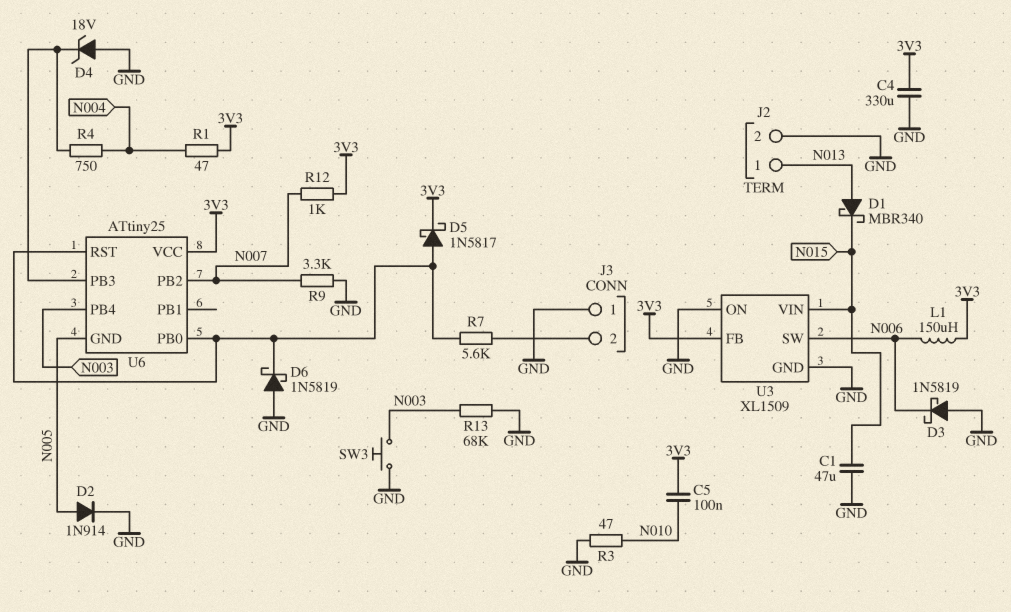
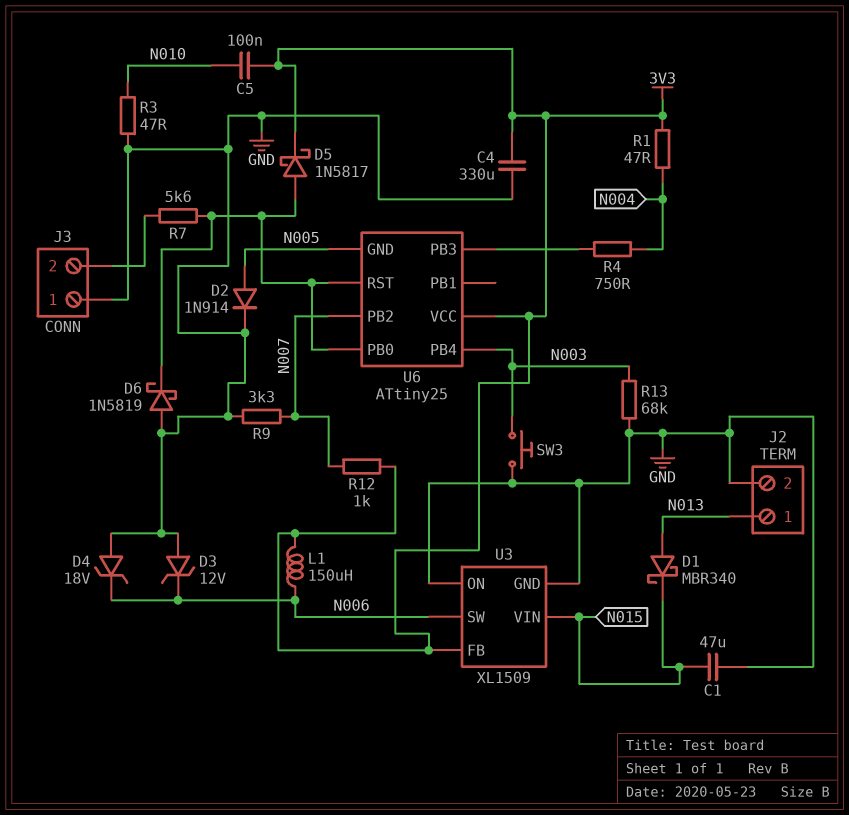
D3: schottky 1N5819 (A GND, K N006) -> zener 12V (A GND, K N006)
D4: zener 18V (A GND, K U6/PB3) -> zener 18V (A GND, K N006)

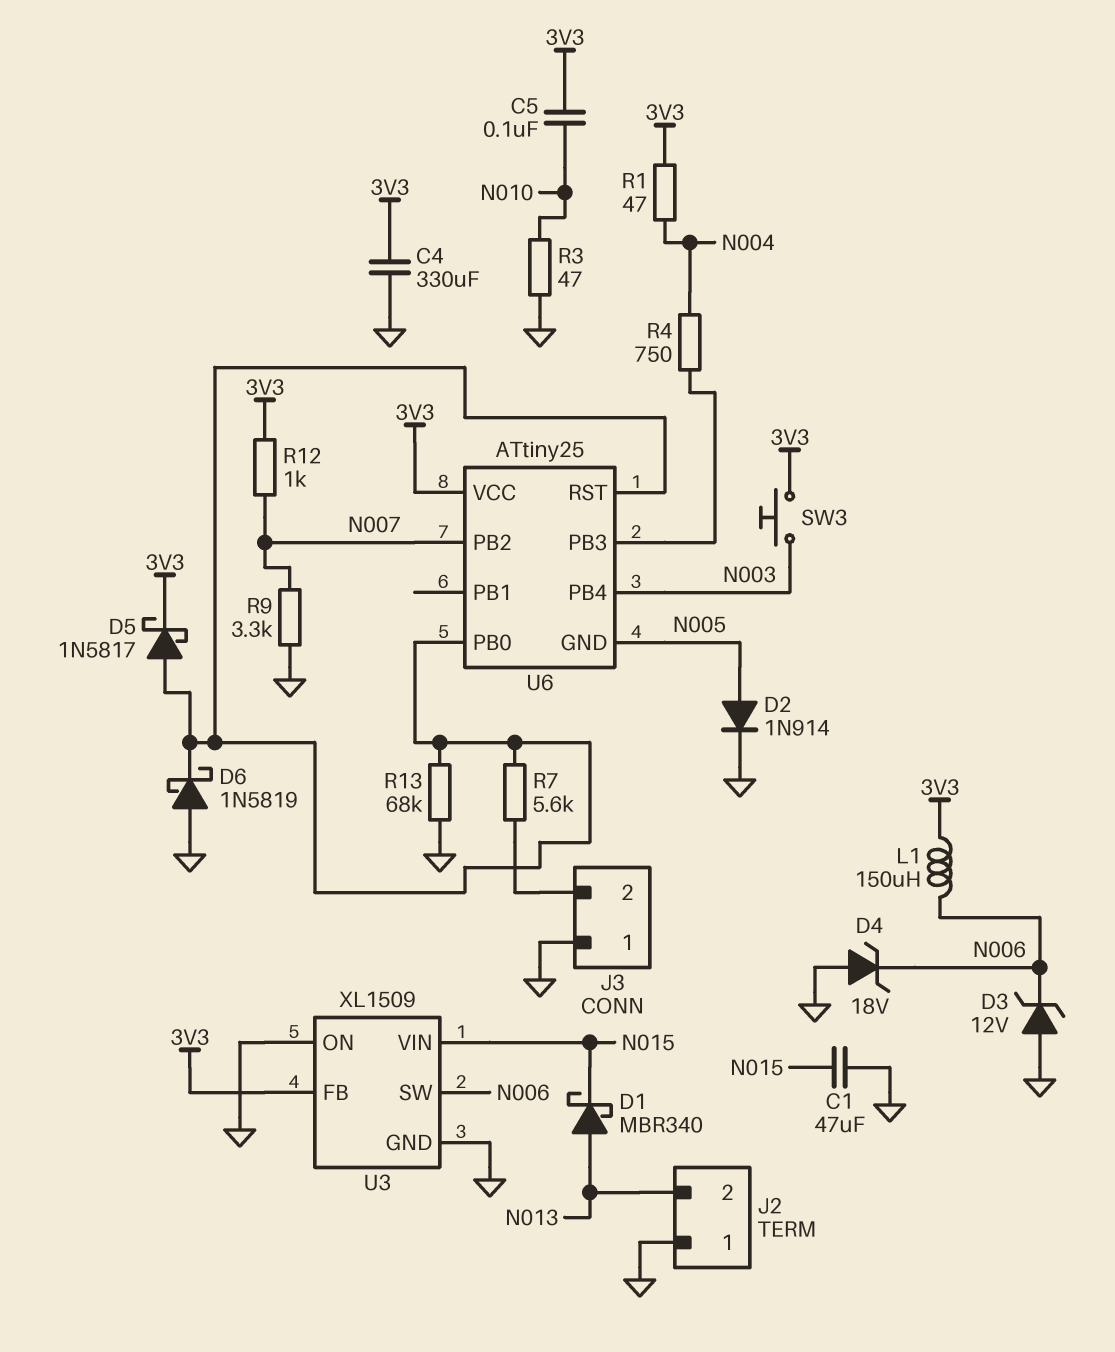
J2 pin 1: N013 -> GND
J2 pin 2: GND -> N013
R13: 68k (GND, N003) -> 68k (GND, U6/PB0)
SW3: button (GND, N003) -> button (3V3, N003)

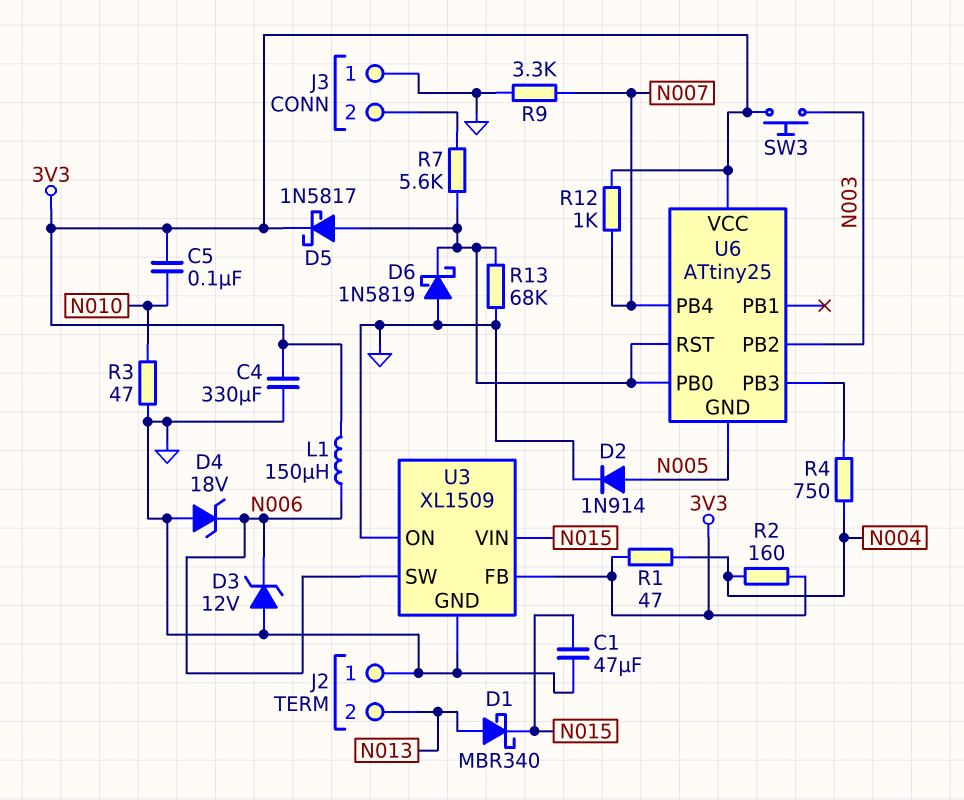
R2: none -> 160 (3V3, N004)
U6 pin PB2: N007 -> N003
U6 pin PB4: N003 -> N007

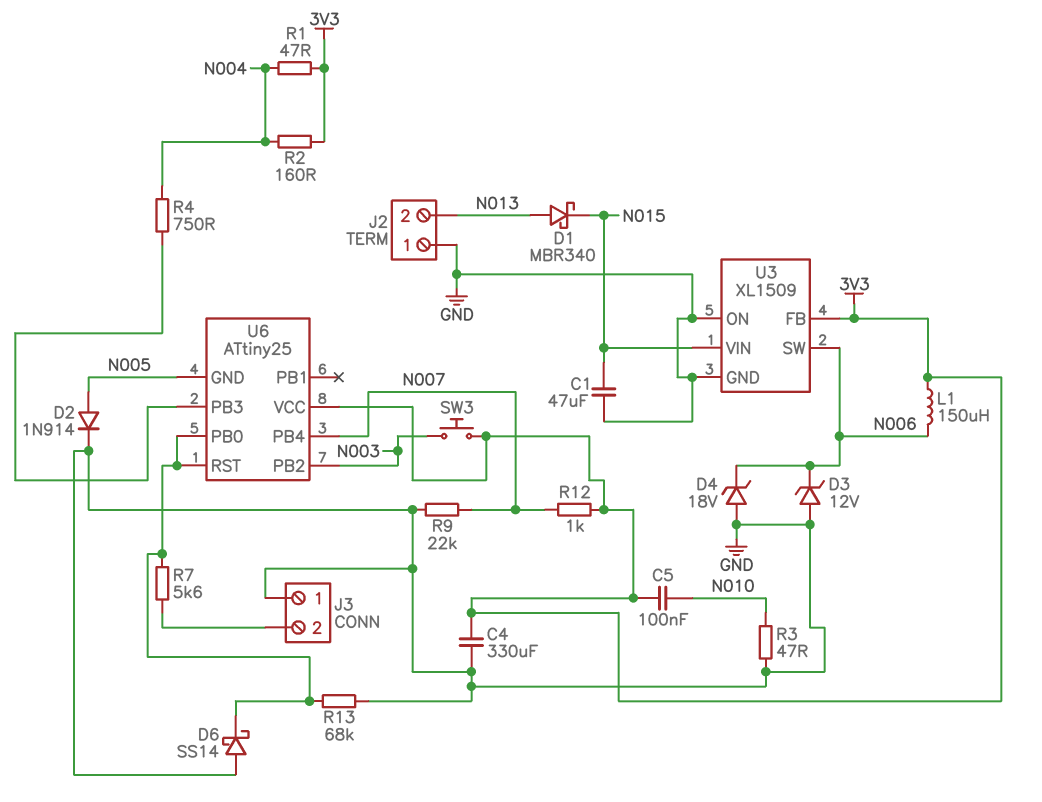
D5: schottky 1N5817 (A U6/PB0, K 3V3) -> none
D6: schottky 1N5819 (A GND, K U6/PB0) -> schottky SS14 (A GND, K U6/PB0)
R9: 3.3k (GND, N007) -> 22k (GND, N007)

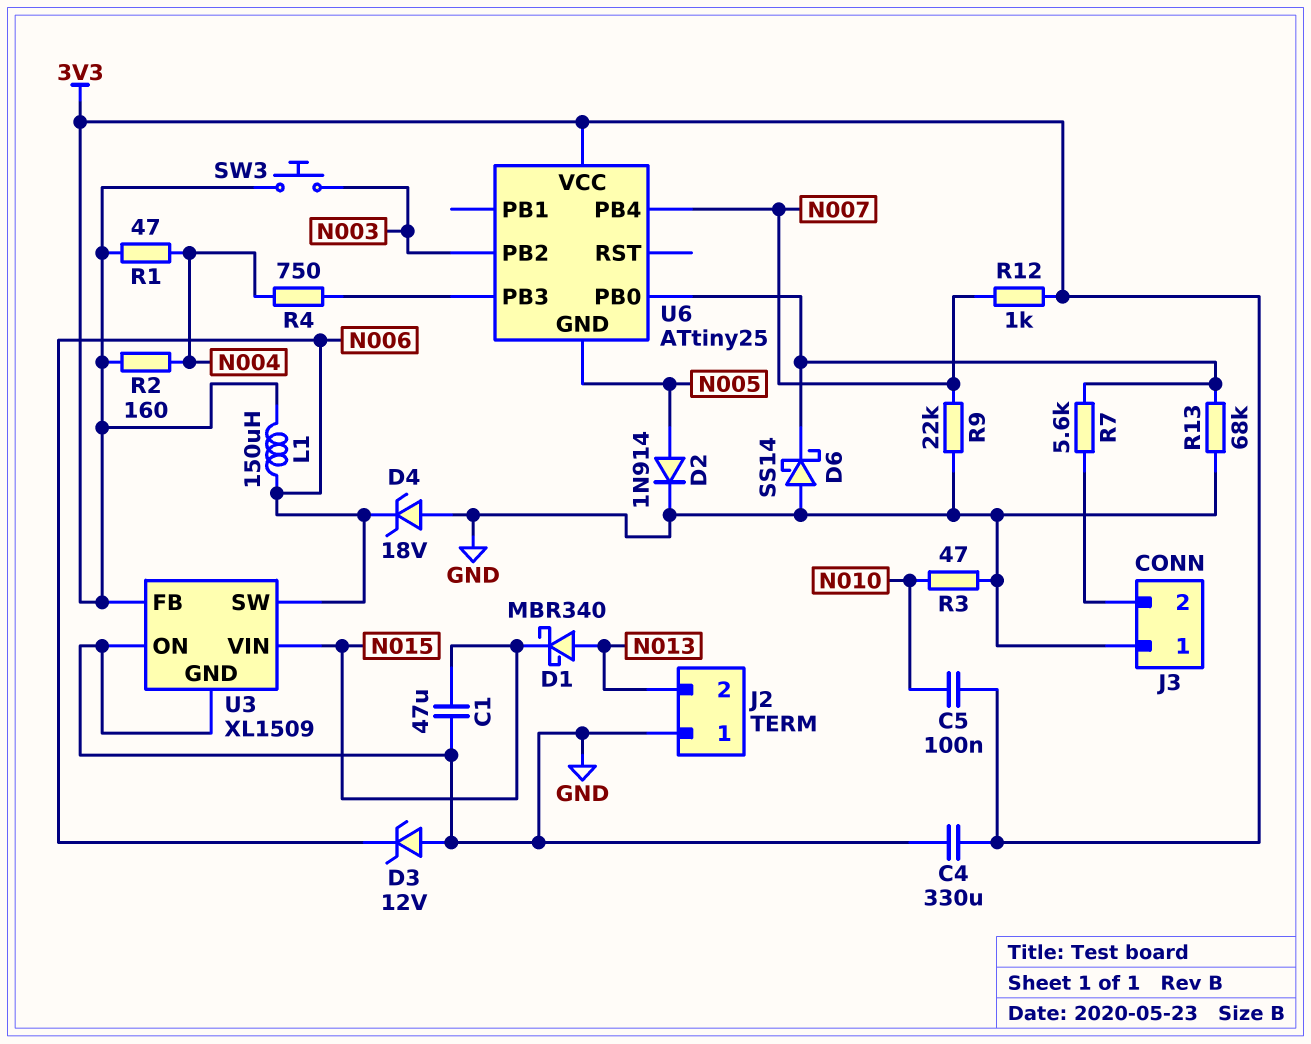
U6 pin RST: U6/PB0 -> none

